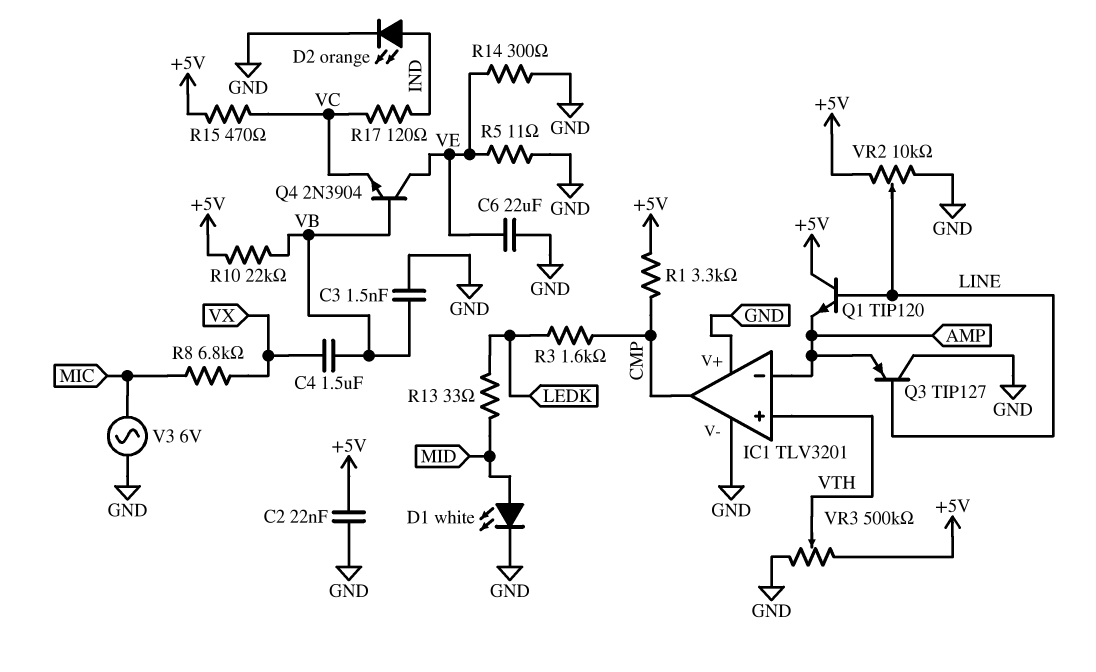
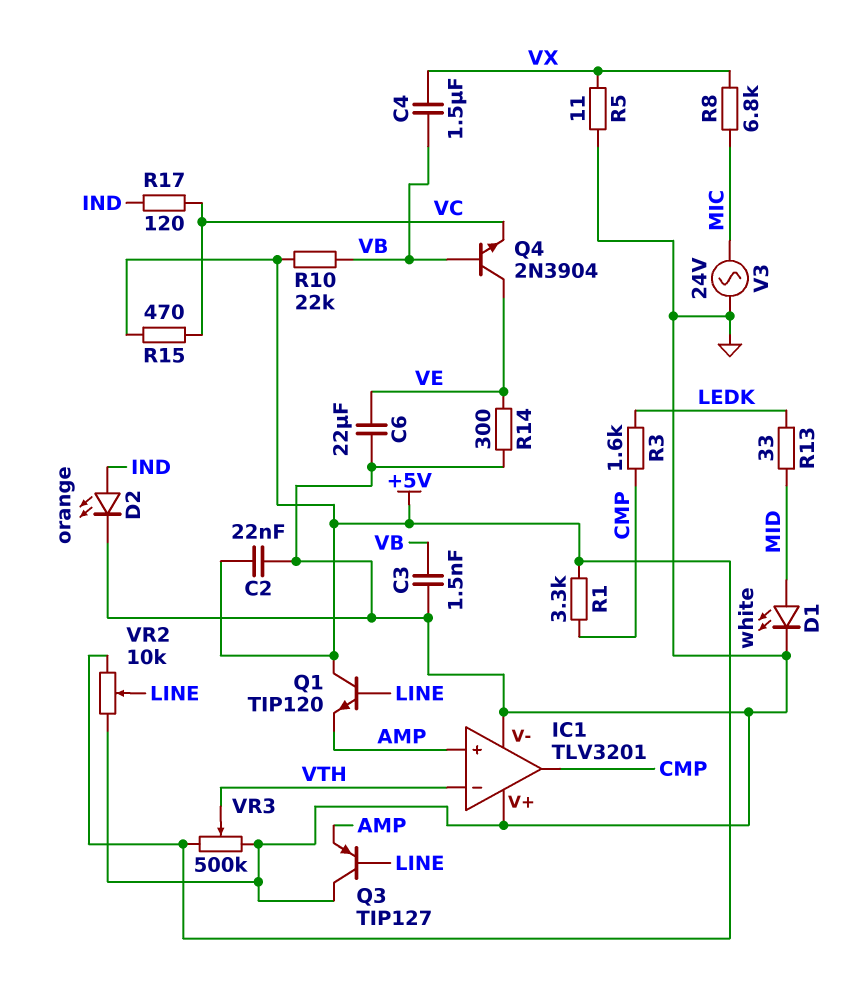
IC1 pin in+: VTH -> AMP
IC1 pin in-: AMP -> VTH
R5: 11 (GND, VE) -> 11 (GND, VX)
V3: AC 6V (GND, MIC) -> AC 24V (GND, MIC)

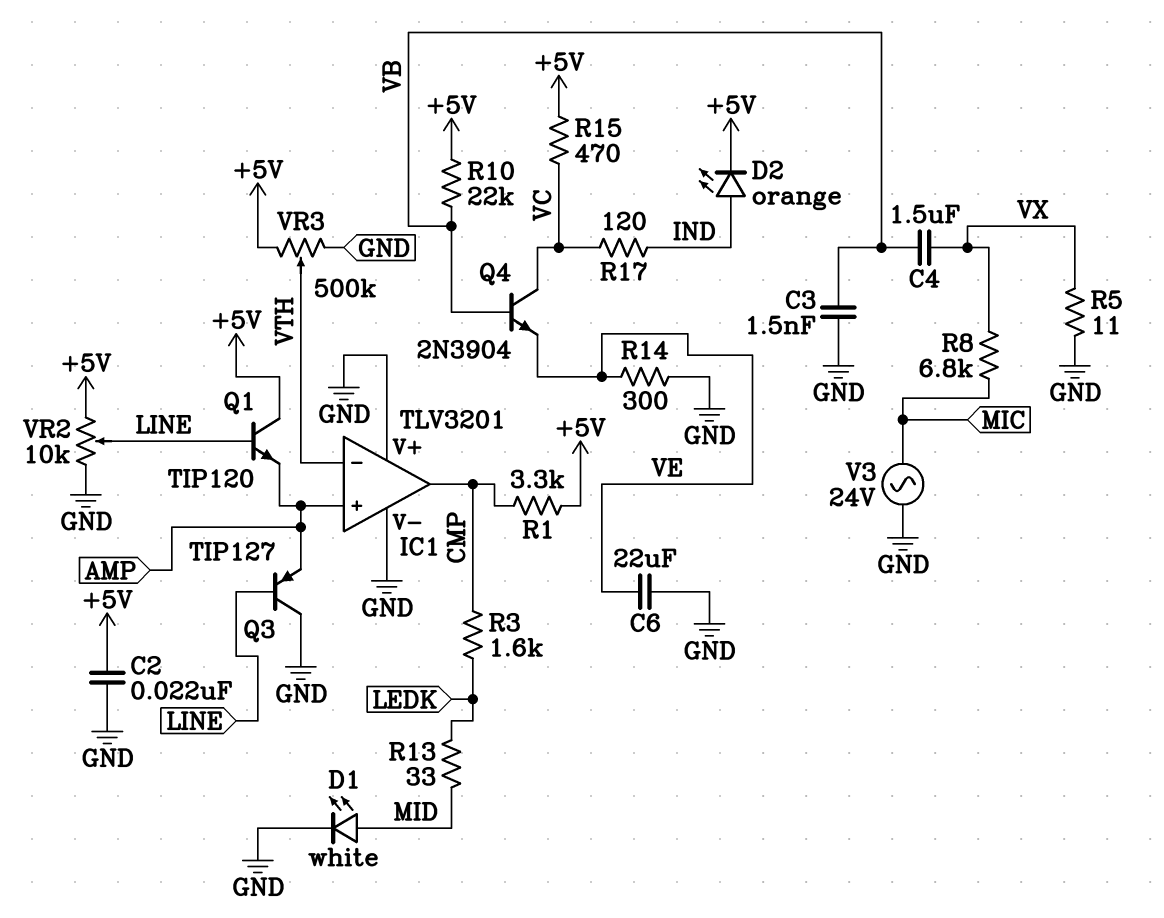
D2: LED orange (A IND, K GND) -> LED orange (A IND, K +5V)
Q4: NPN 2N3904 (B VB, C VE, E VC) -> NPN 2N3904 (B VB, C VC, E VE)

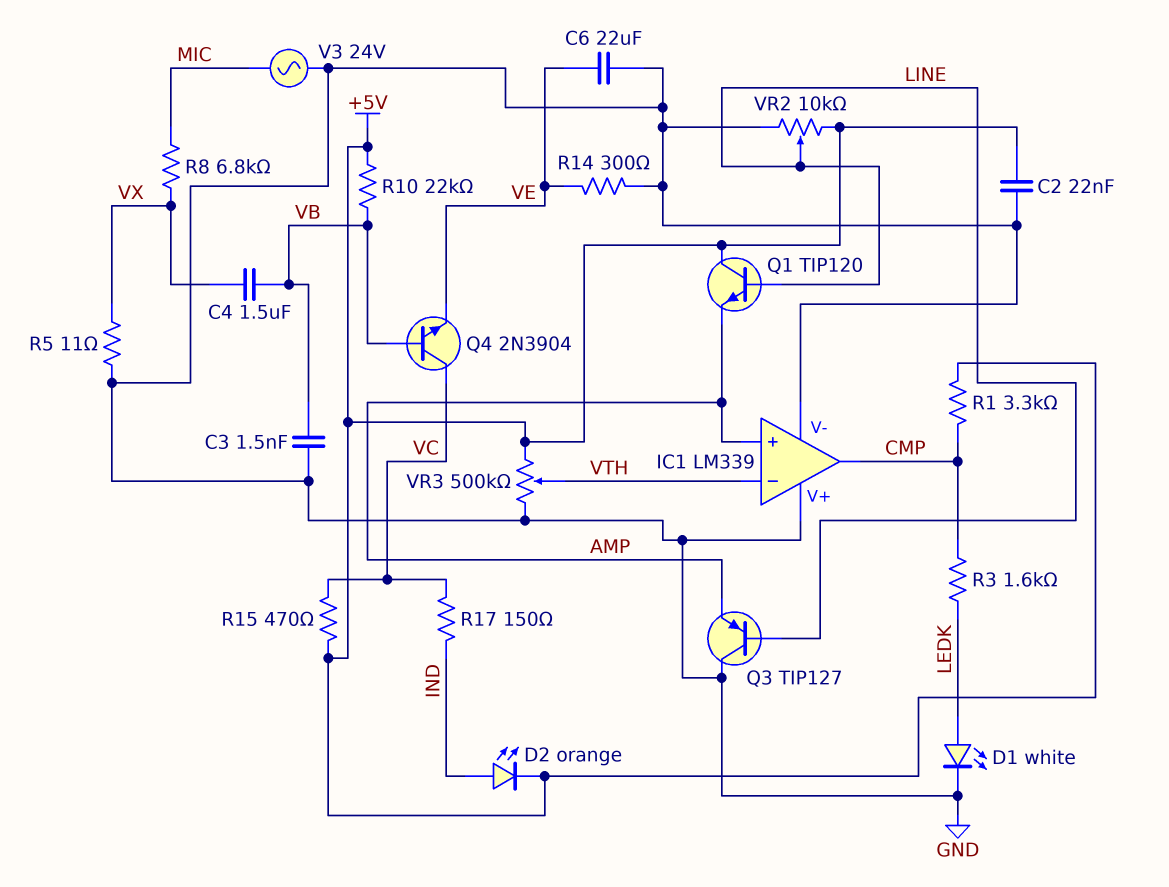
D1: LED white (A MID, K GND) -> LED white (A LEDK, K GND)
IC1: TLV3201 -> LM339
R13: 33 (LEDK, MID) -> none
R17: 120 (IND, VC) -> 150 (IND, VC)

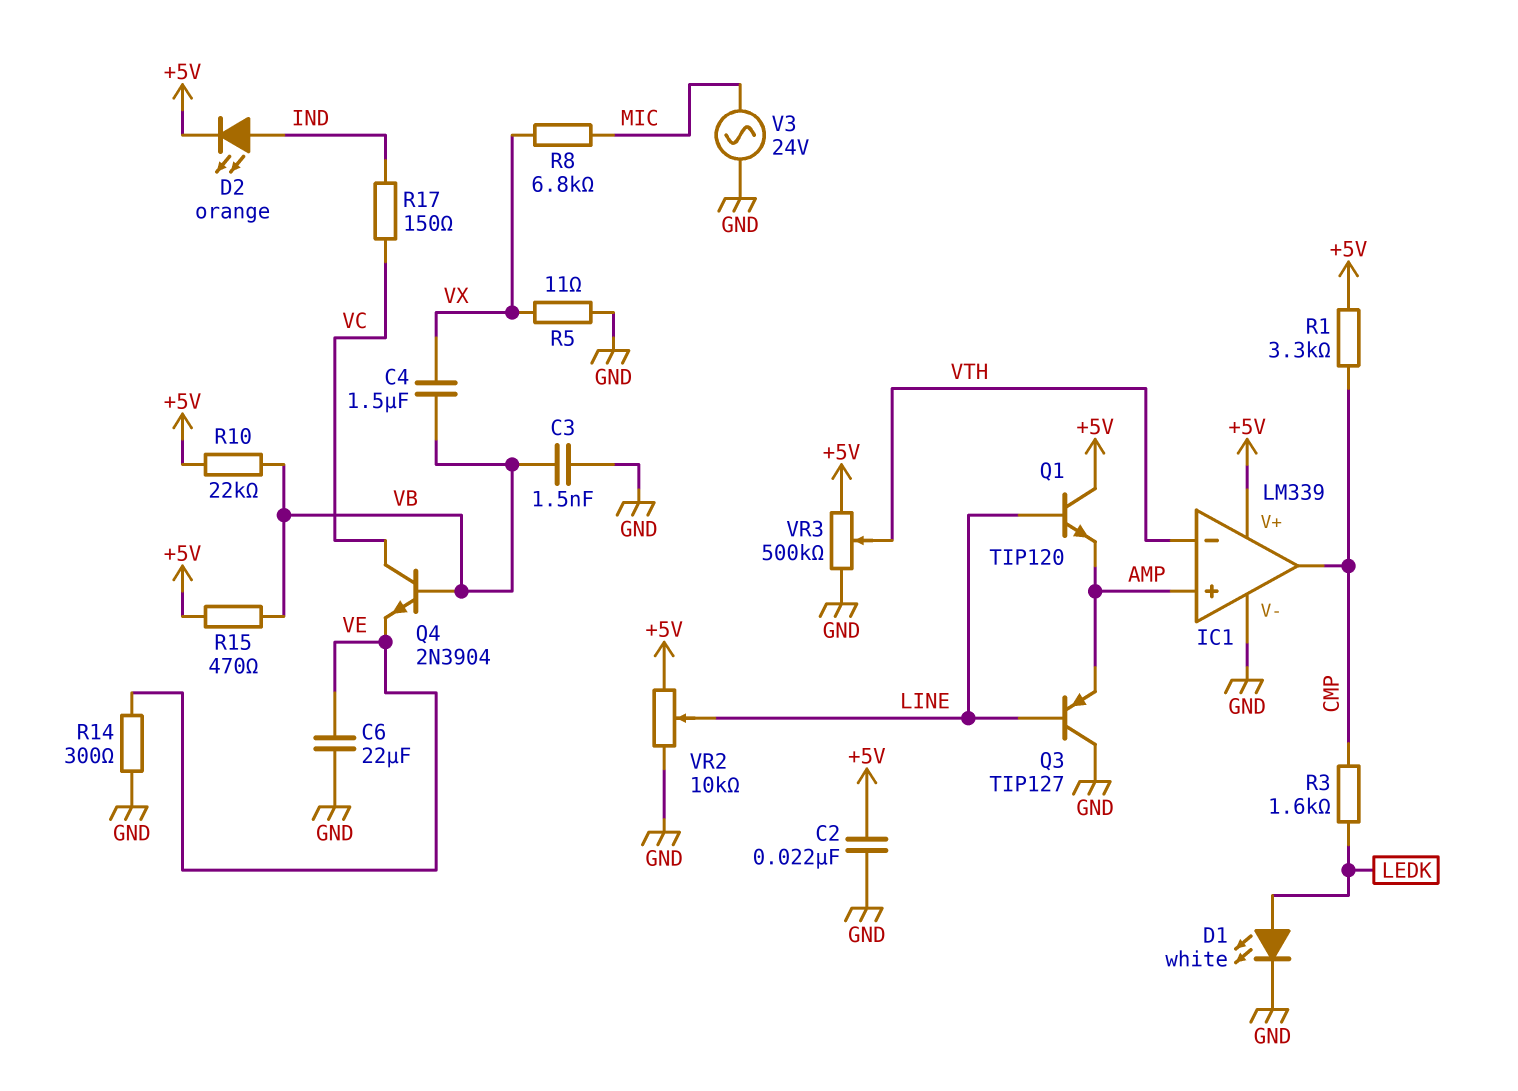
IC1 pin V+: GND -> +5V
R15: 470 (+5V, VC) -> 470 (+5V, VB)

